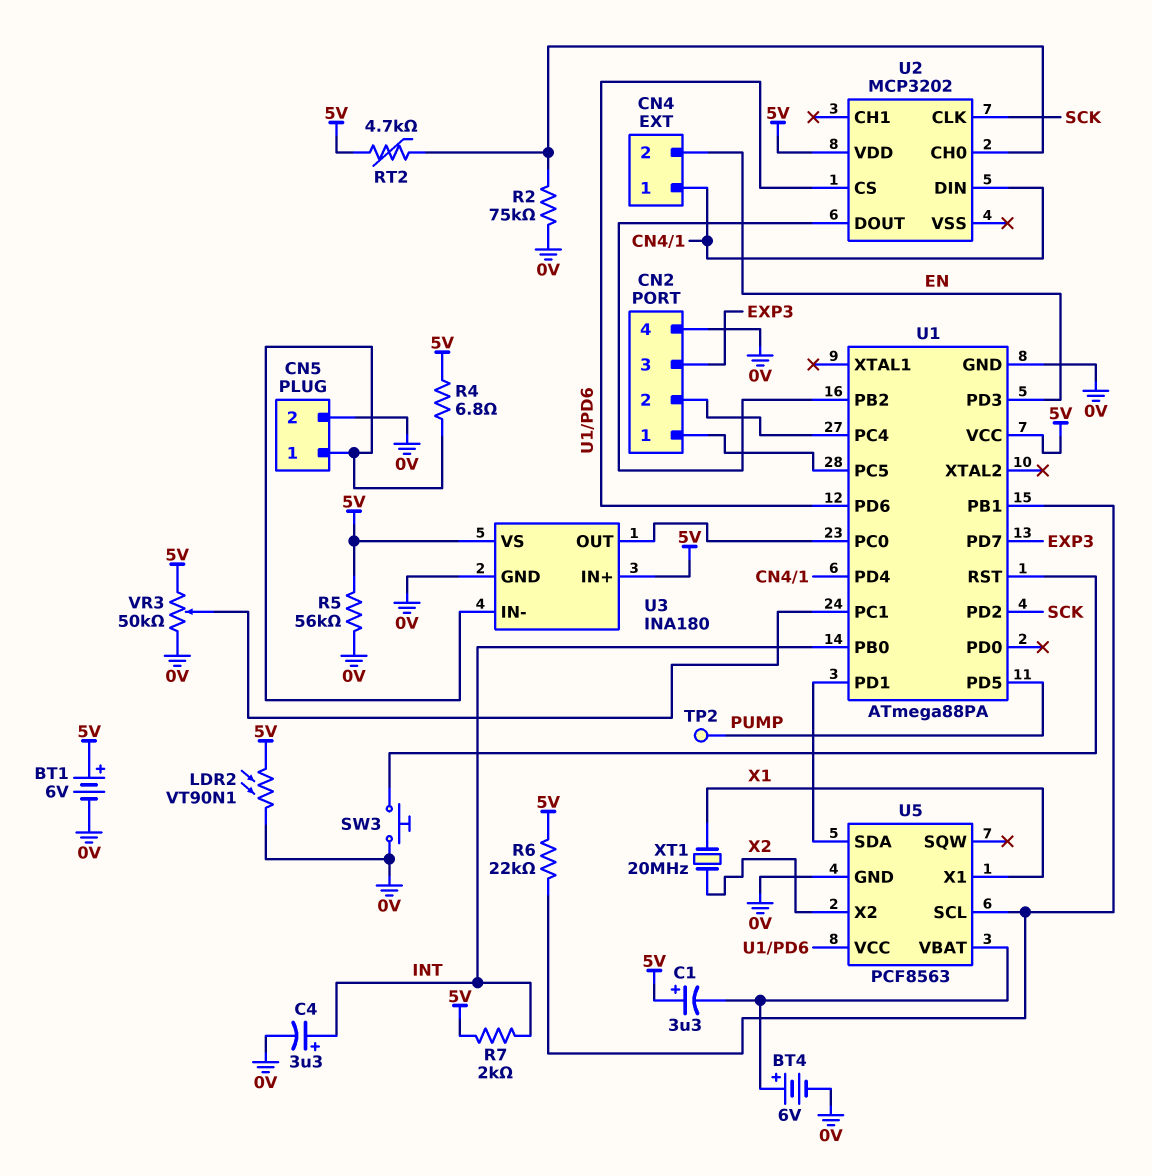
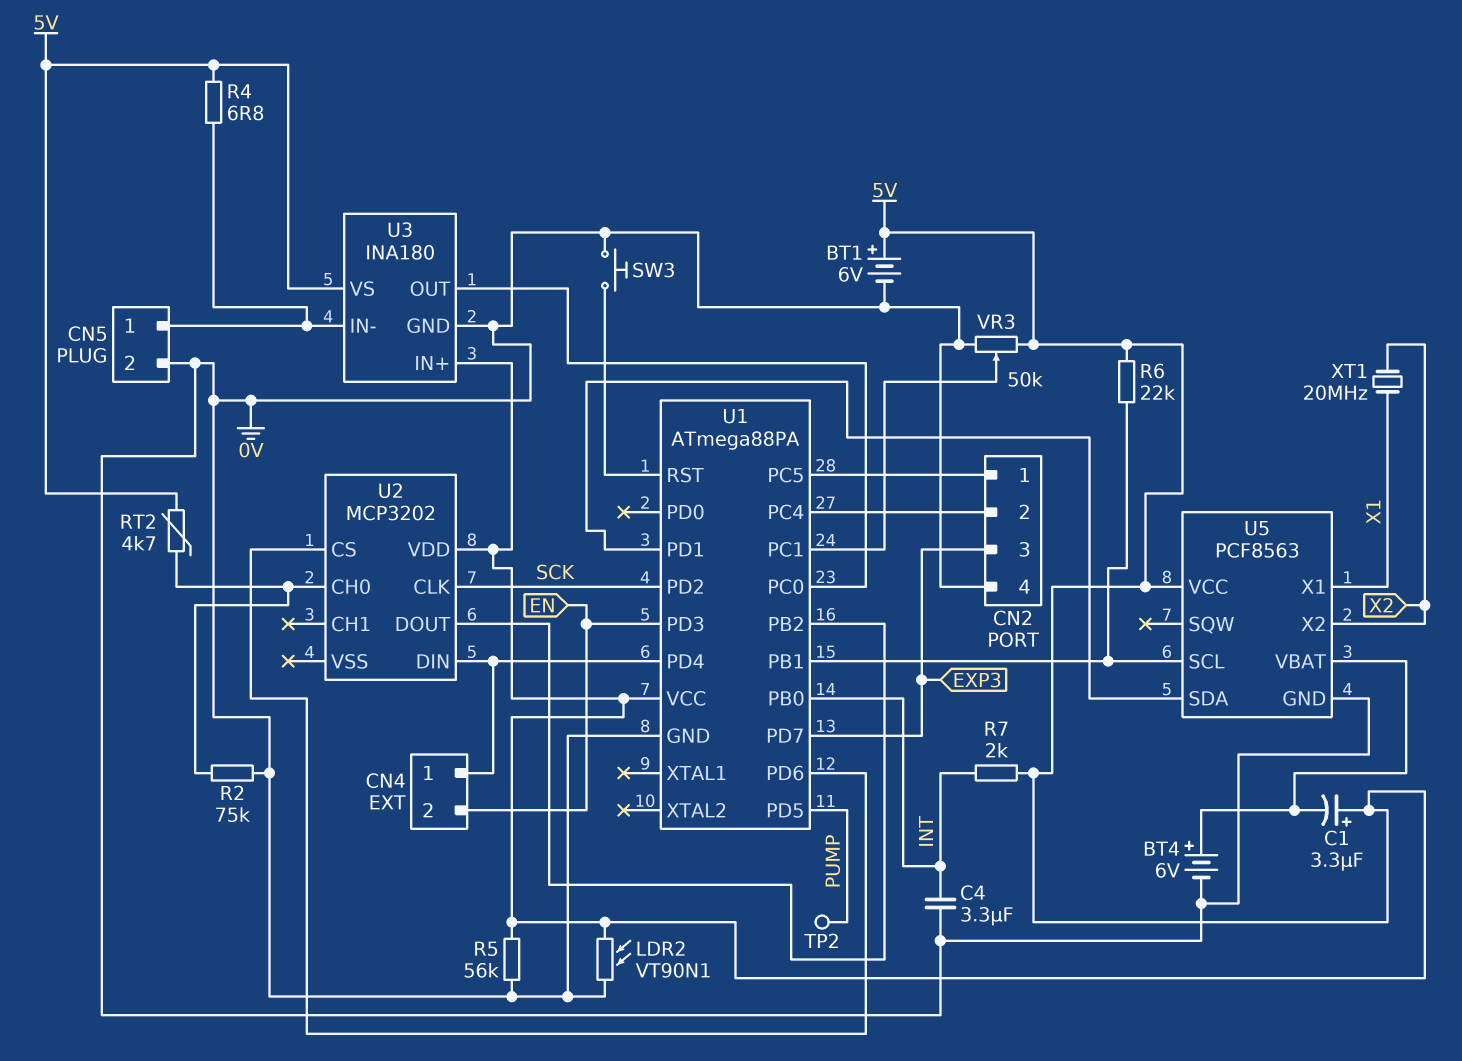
C4: 3.3uF (plus INT, minus 0V) -> 3.3uF (0V, INT)
U5 pin VCC: U1/PD6 -> 5V

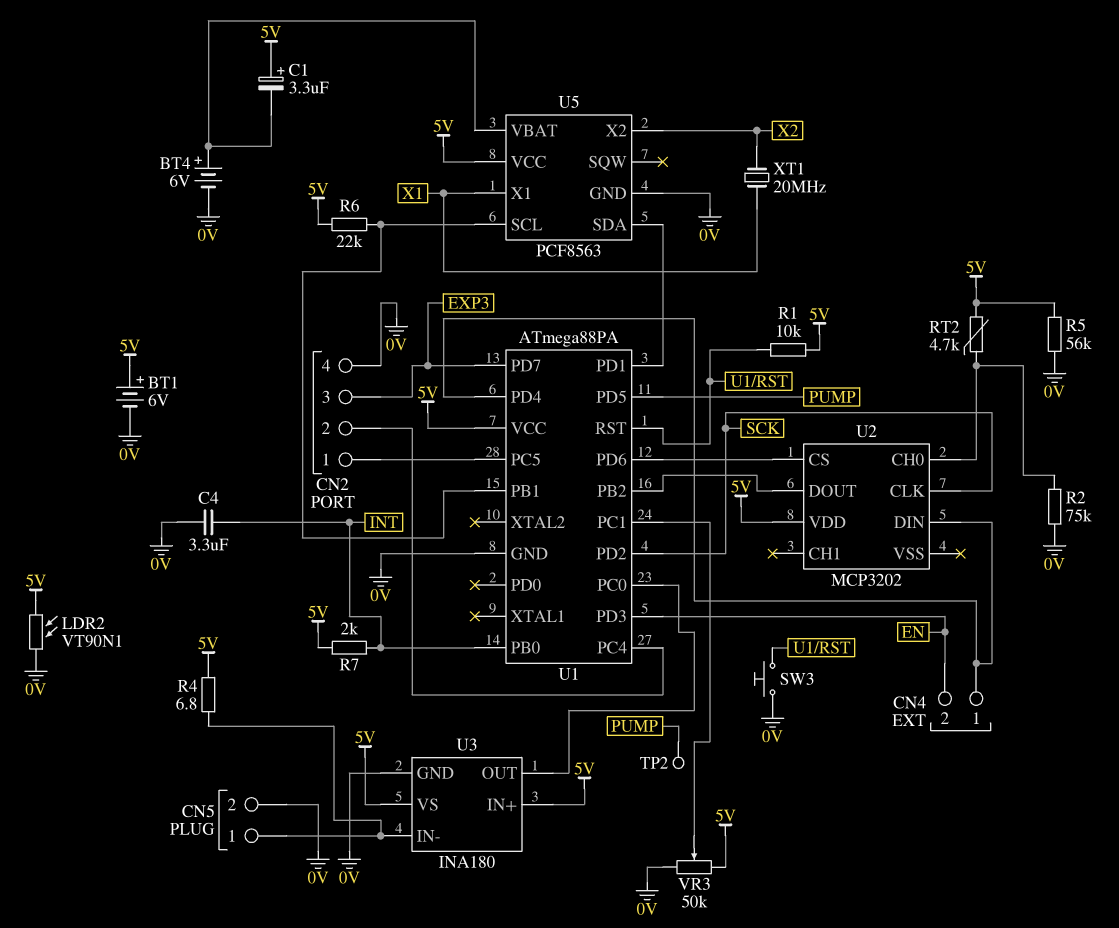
R1: none -> 10k (5V, U1/RST)

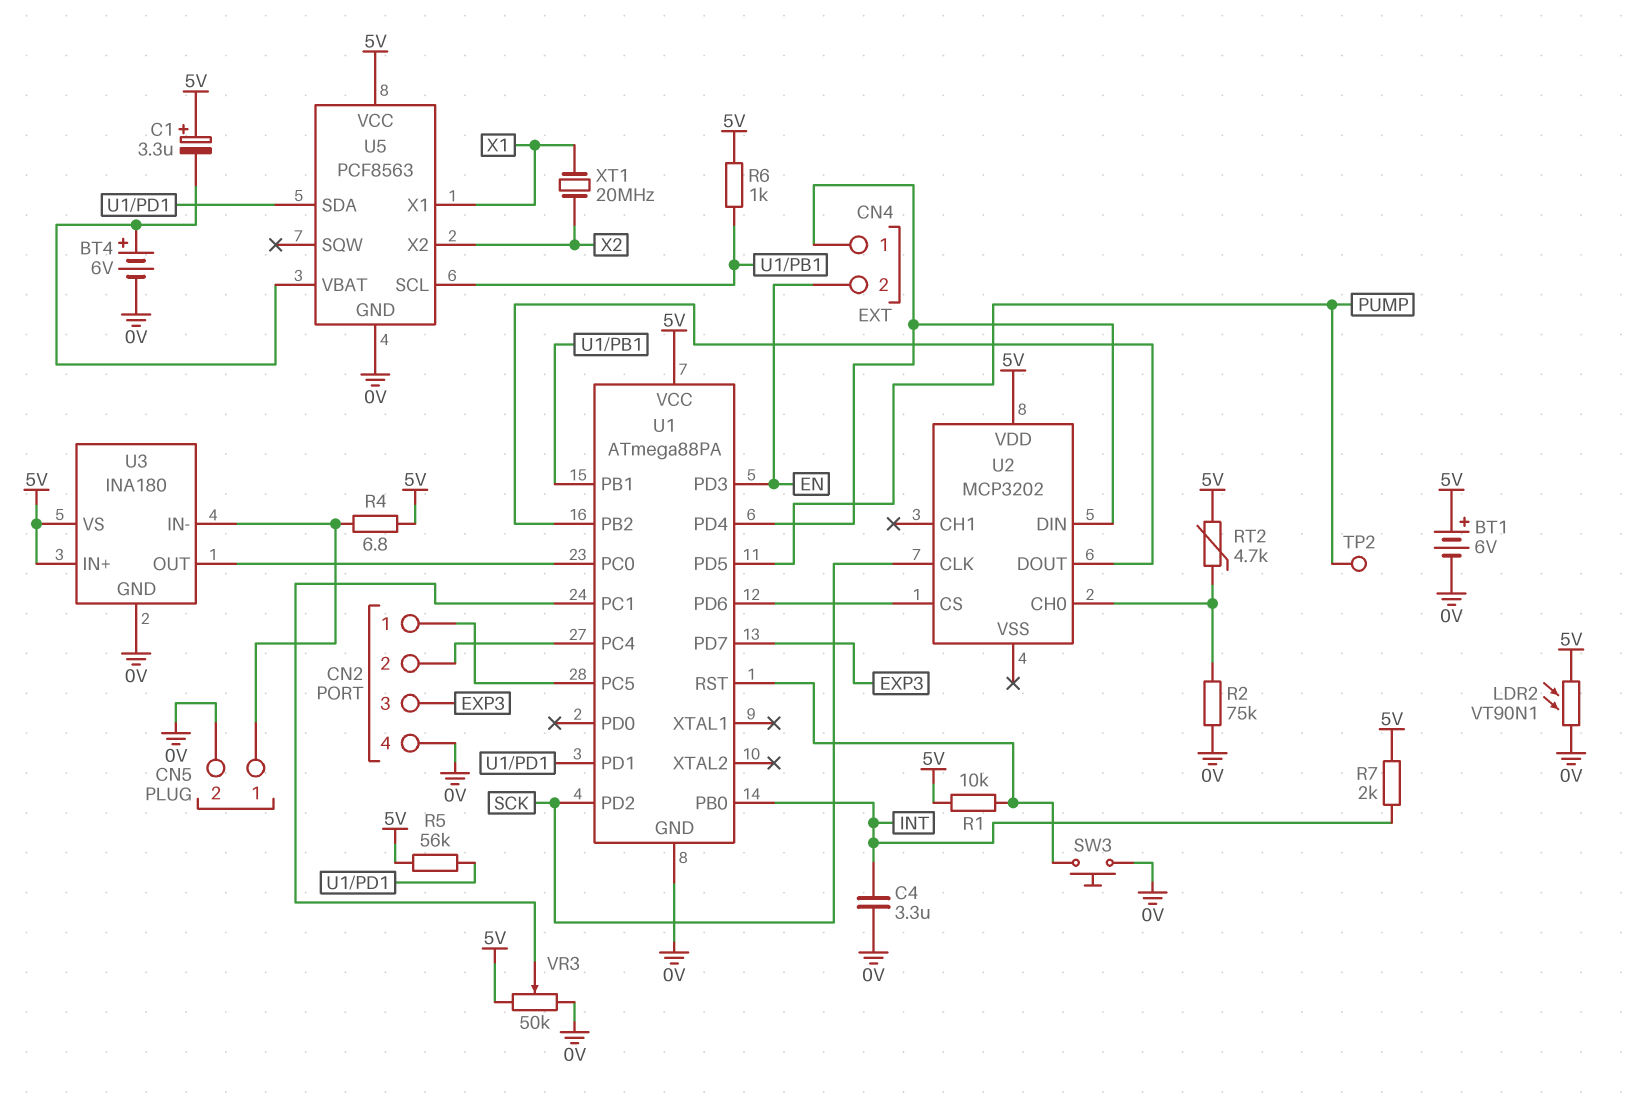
R5: 56k (0V, 5V) -> 56k (5V, U1/PD1)
R6: 22k (5V, U1/PB1) -> 1k (5V, U1/PB1)

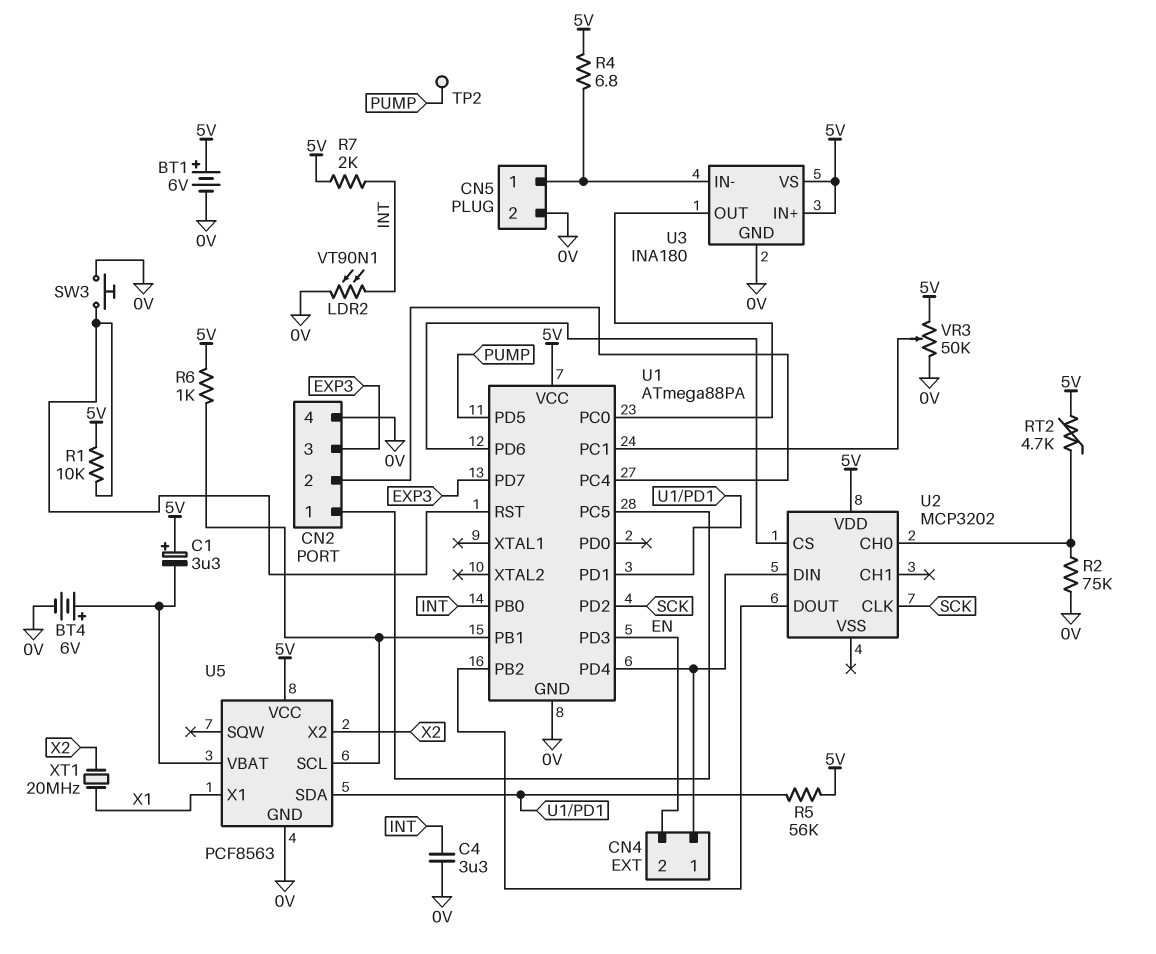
LDR2: VT90N1 (0V, 5V) -> VT90N1 (0V, INT)

